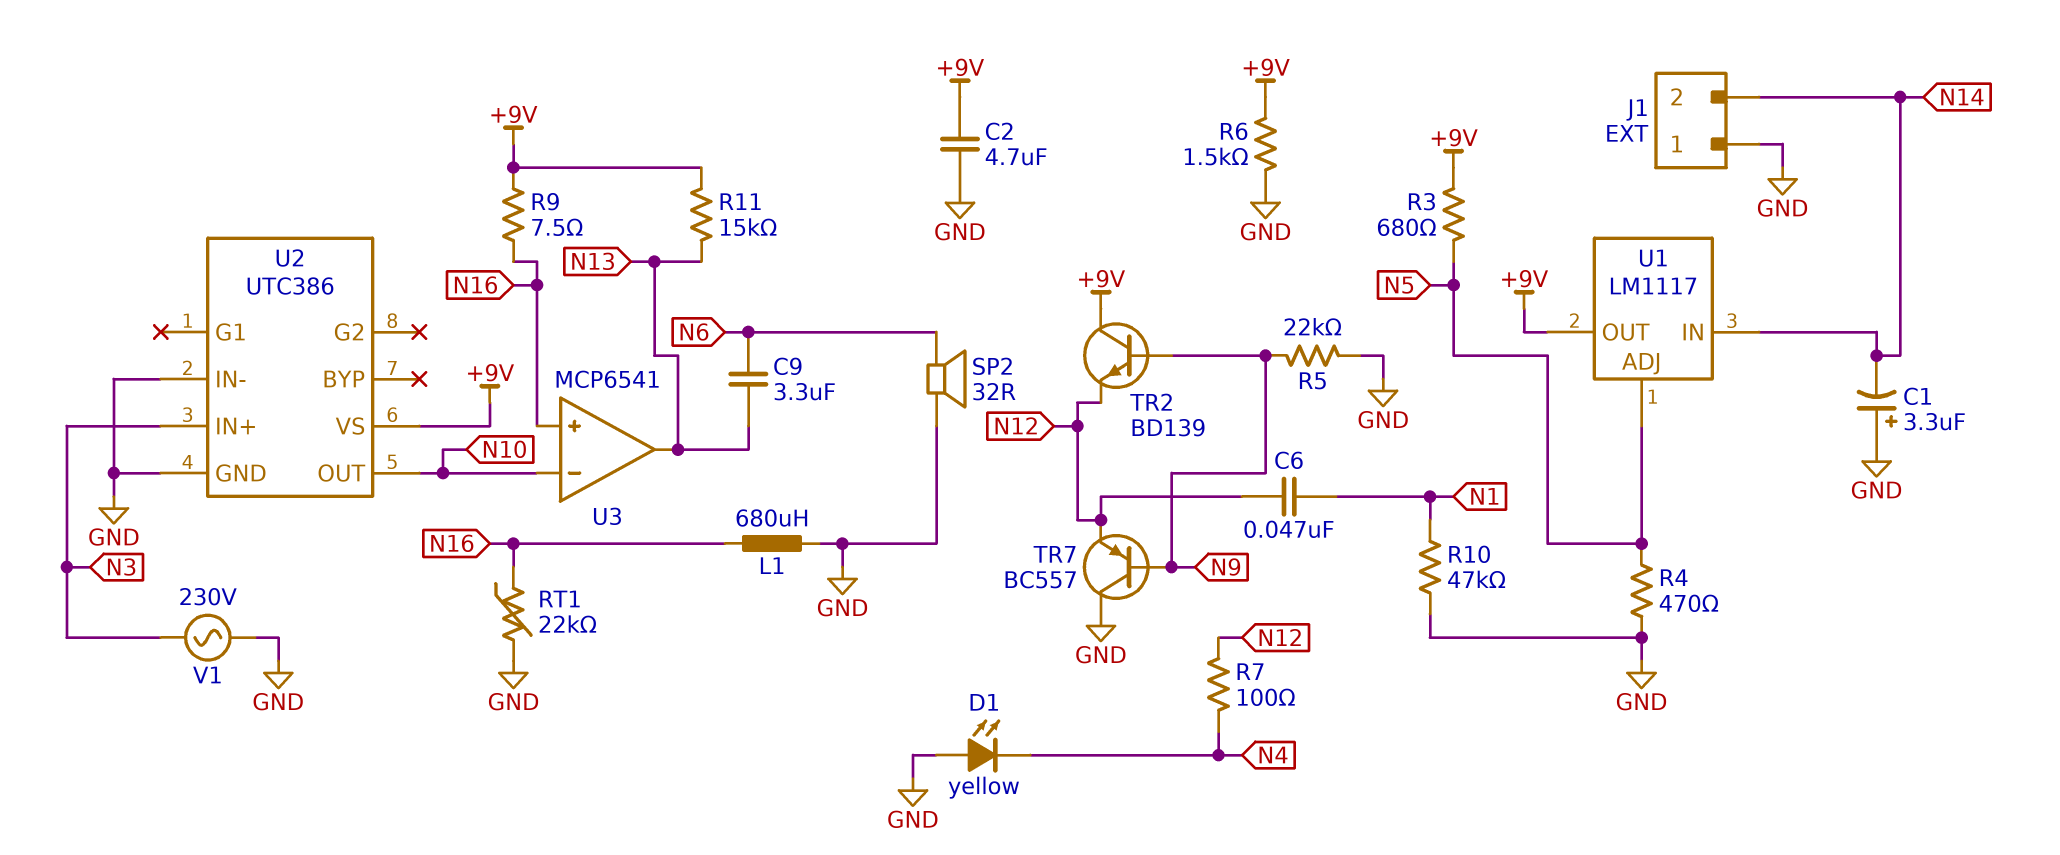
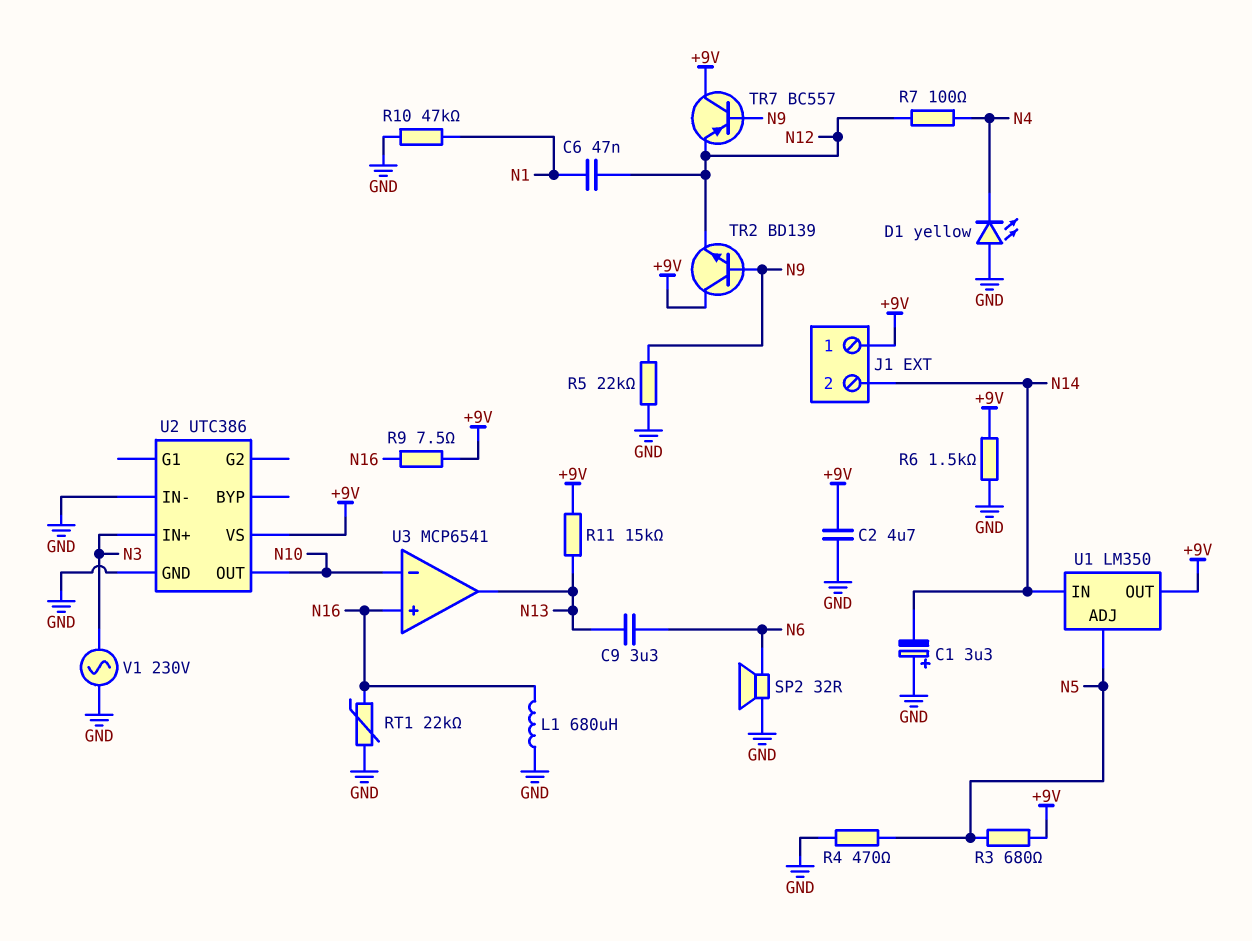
J1 pin 1: GND -> +9V
TR7: PNP BC557 (B N9, C GND, E N12) -> PNP BC557 (B N9, C +9V, E N12)
U1: LM1117 -> LM350

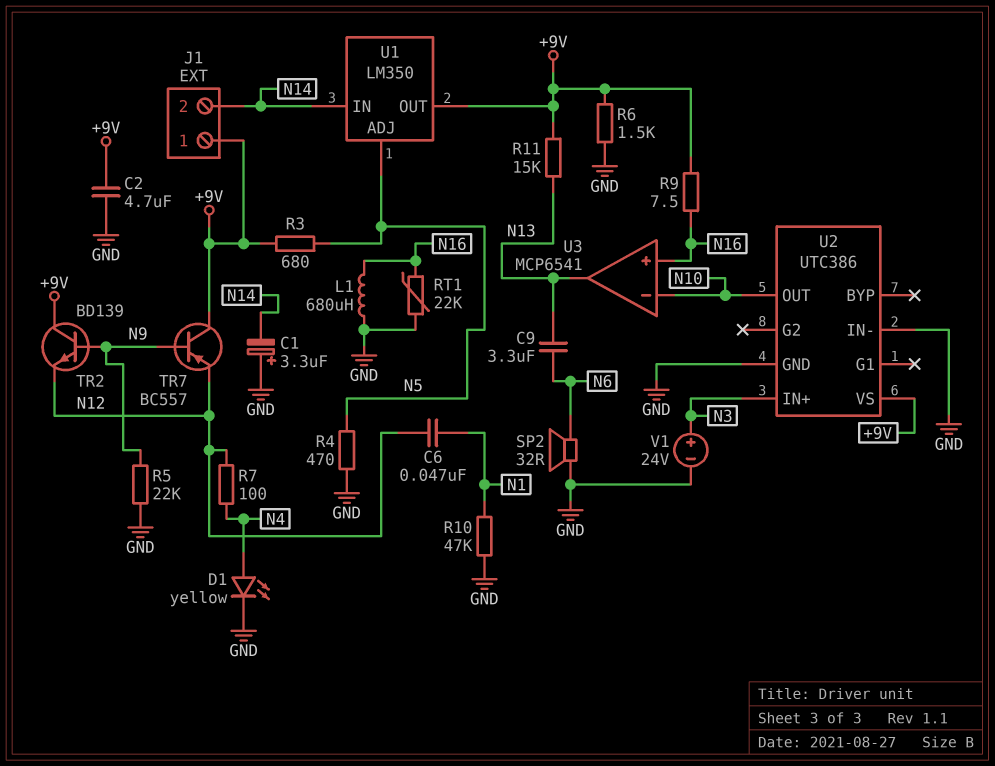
D1: LED yellow (A GND, K N4) -> LED yellow (A N4, K GND)
V1: AC 230V (GND, N3) -> 24V (plus N3, minus GND)

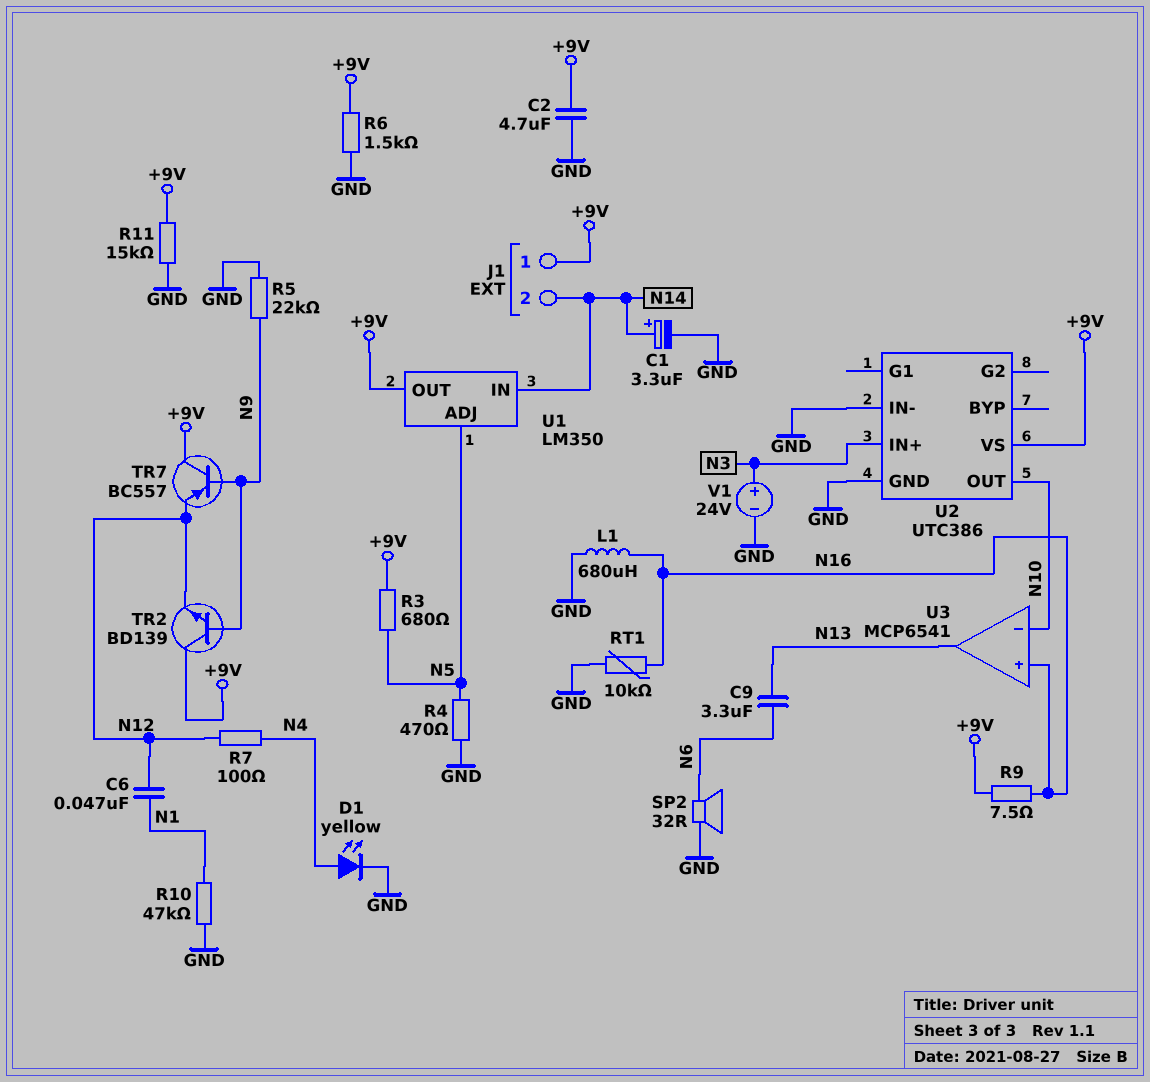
C1: 3.3uF (plus GND, minus N14) -> 3.3uF (plus N14, minus GND)
R11: 15k (+9V, N13) -> 15k (+9V, GND)
RT1: 22k (GND, N16) -> 10k (GND, N16)

